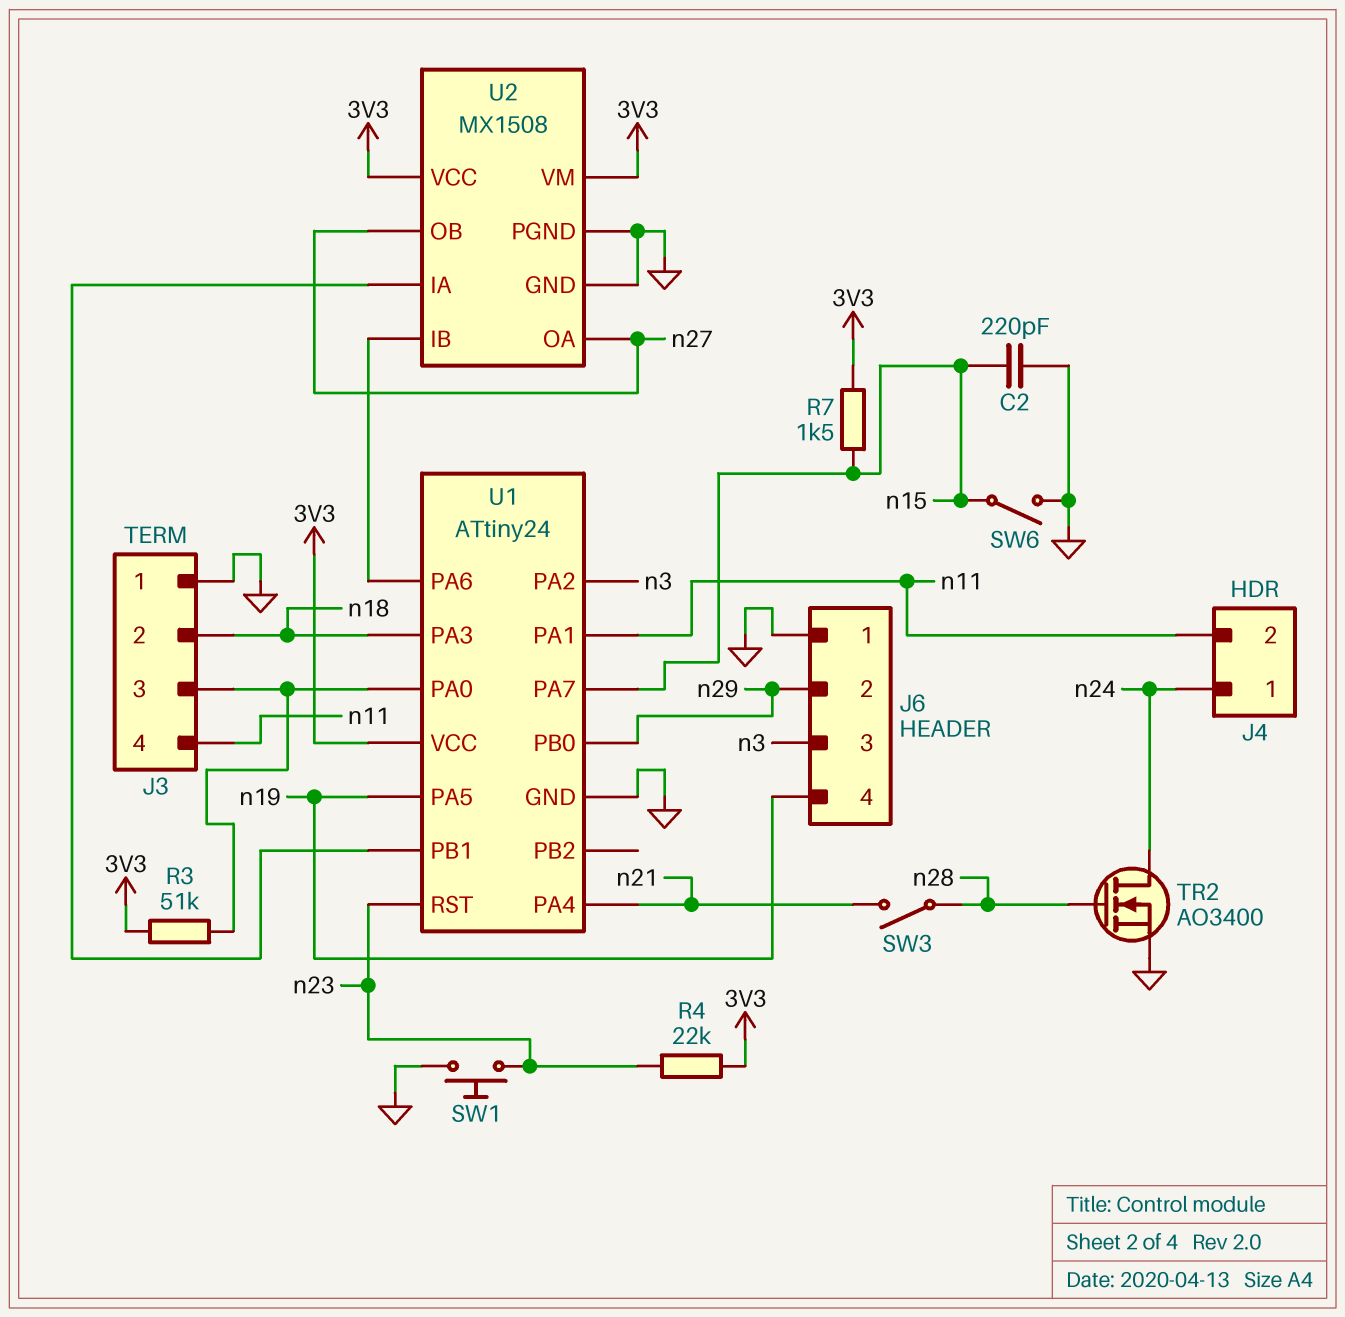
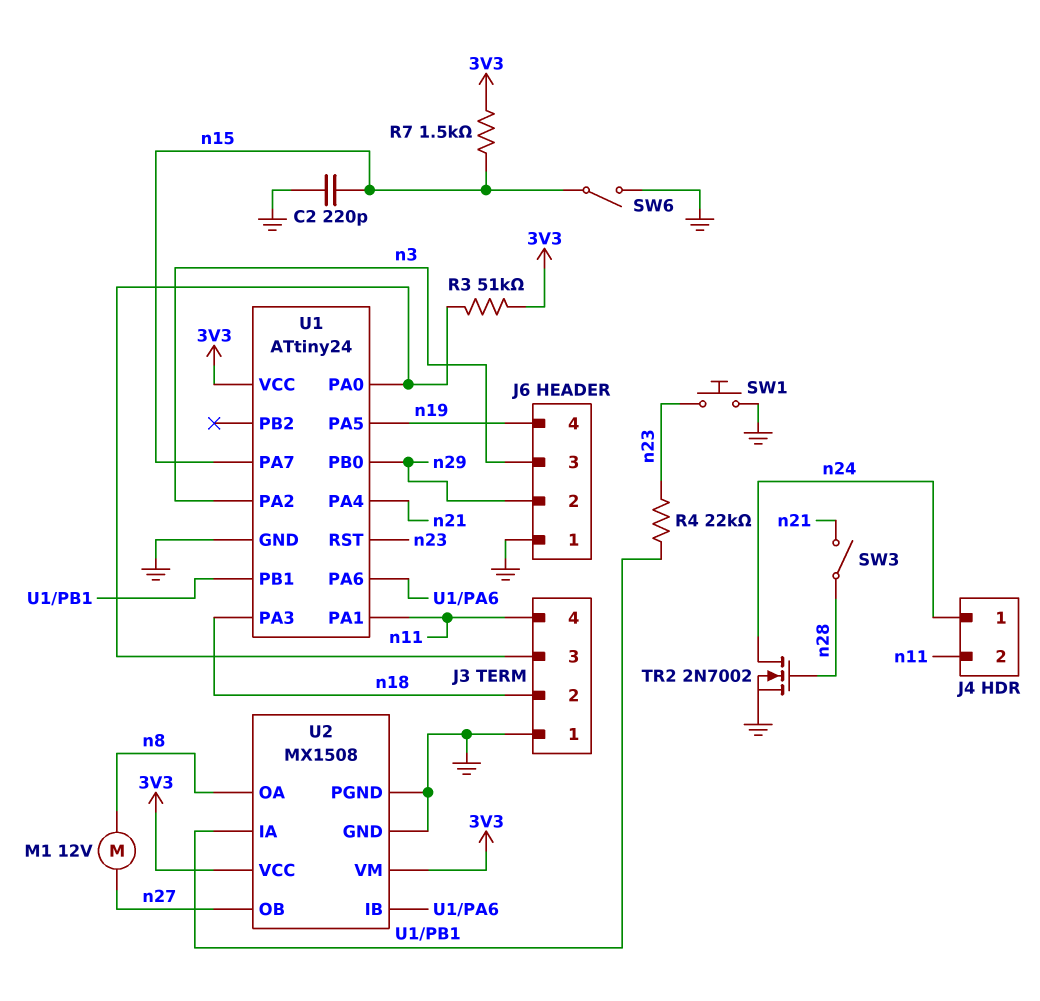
M1: none -> motor 12V (n8, n27)
R4: 22k (3V3, n23) -> 22k (U1/PB1, n23)
TR2: NMOS AO3400 (G n28, D n24, S GND) -> NMOS 2N7002 (G n28, D n24, S GND)
U2 pin OA: n27 -> n8

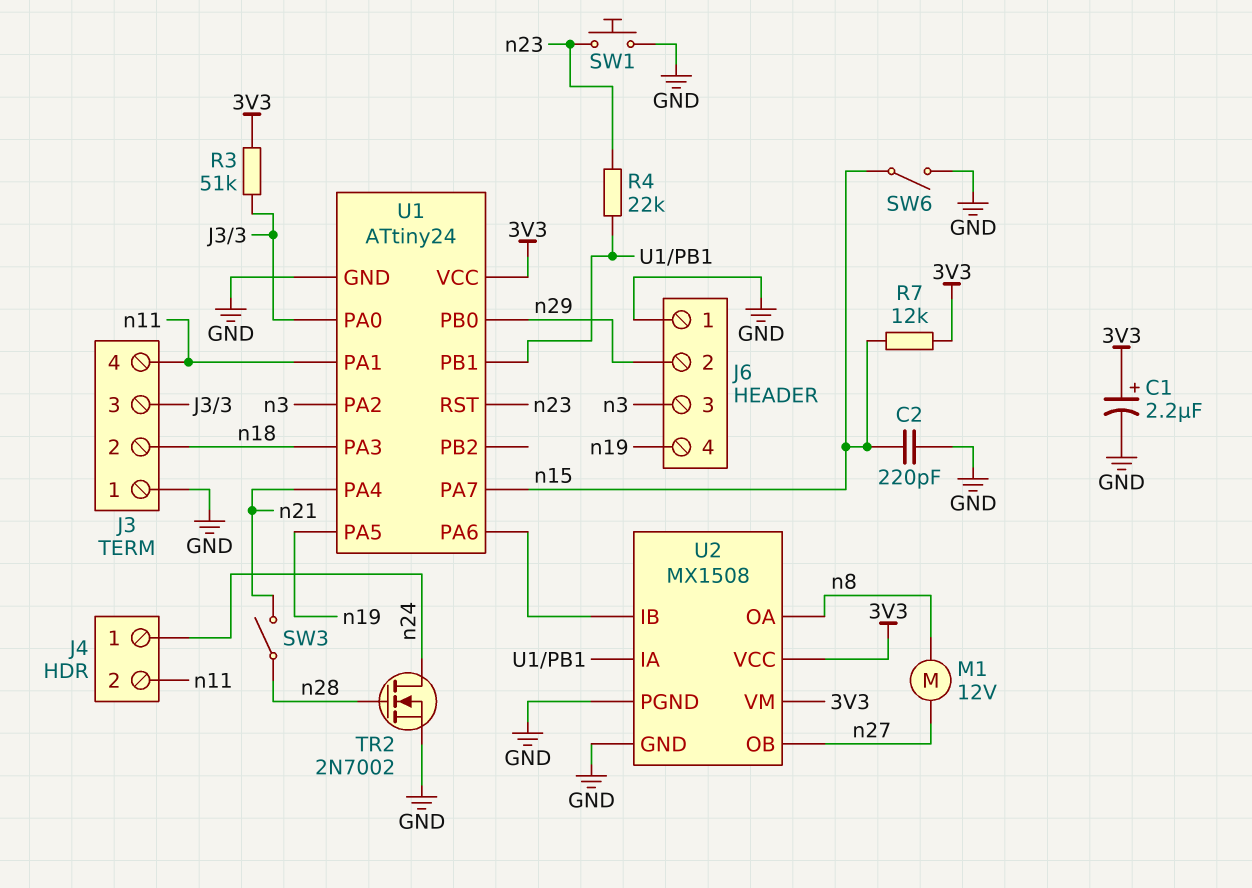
C1: none -> 2.2uF (plus 3V3, minus GND)
R7: 1.5k (3V3, n15) -> 12k (3V3, n15)

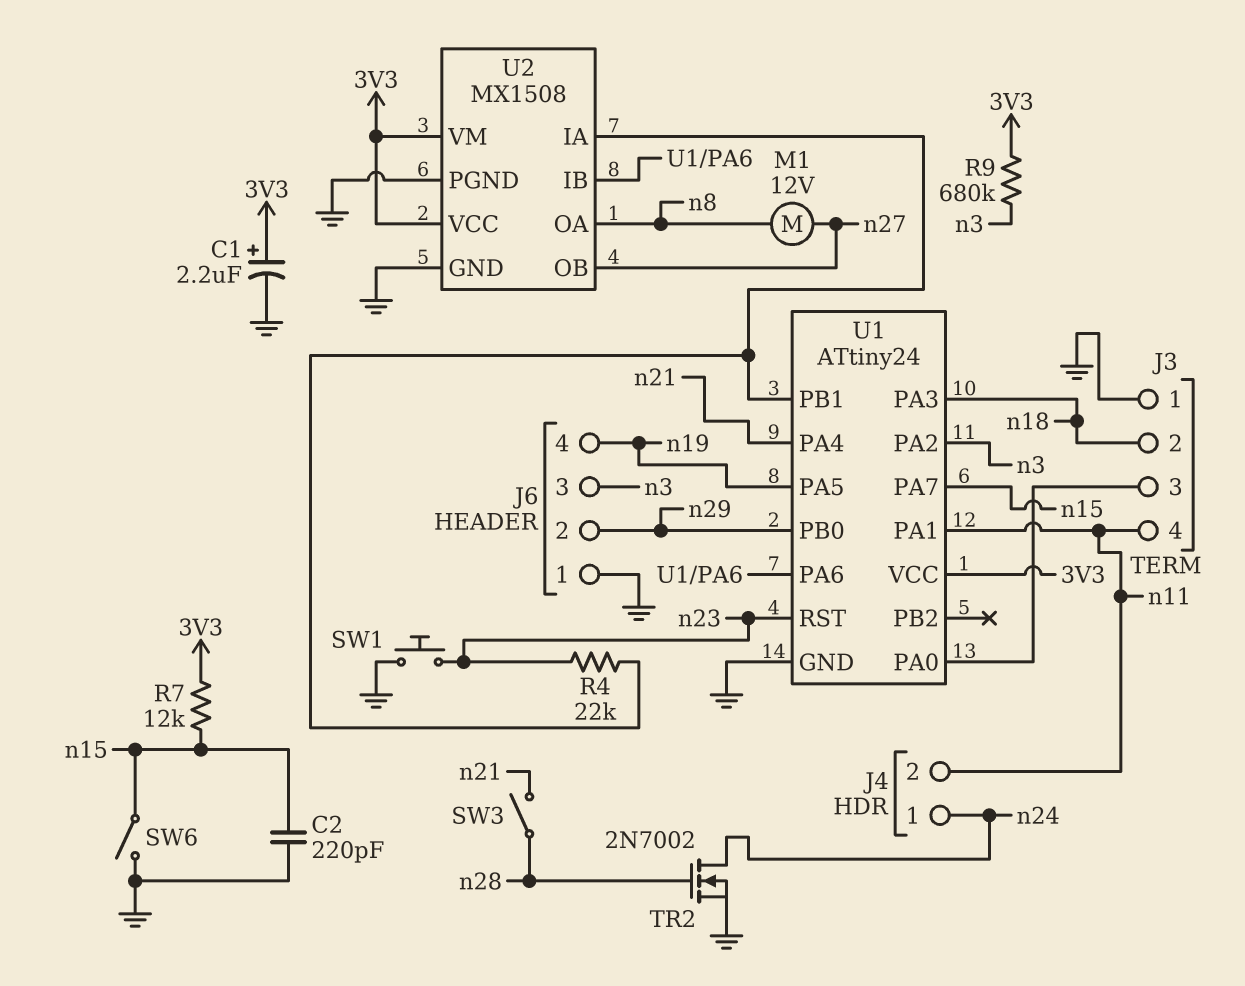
R3: 51k (3V3, J3/3) -> none
R9: none -> 680k (3V3, n3)

